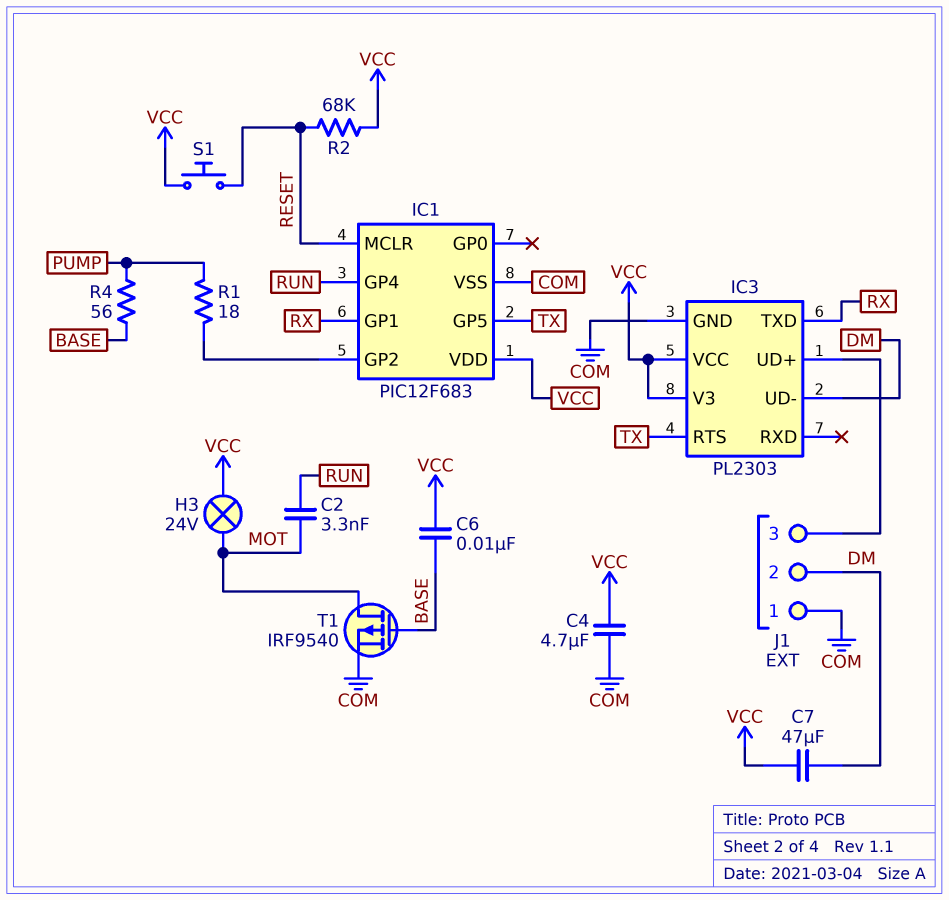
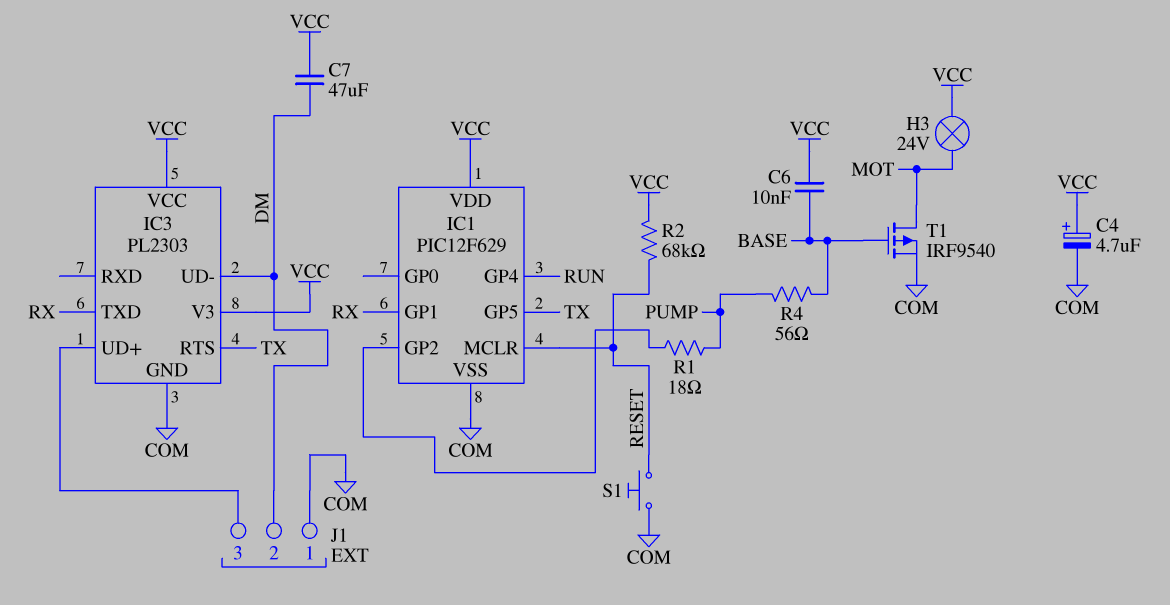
C2: 3.3nF (MOT, RUN) -> none
C4: 4.7uF (COM, VCC) -> 4.7uF (plus VCC, minus COM)
IC1: PIC12F683 -> PIC12F629
S1: button (RESET, VCC) -> button (COM, RESET)

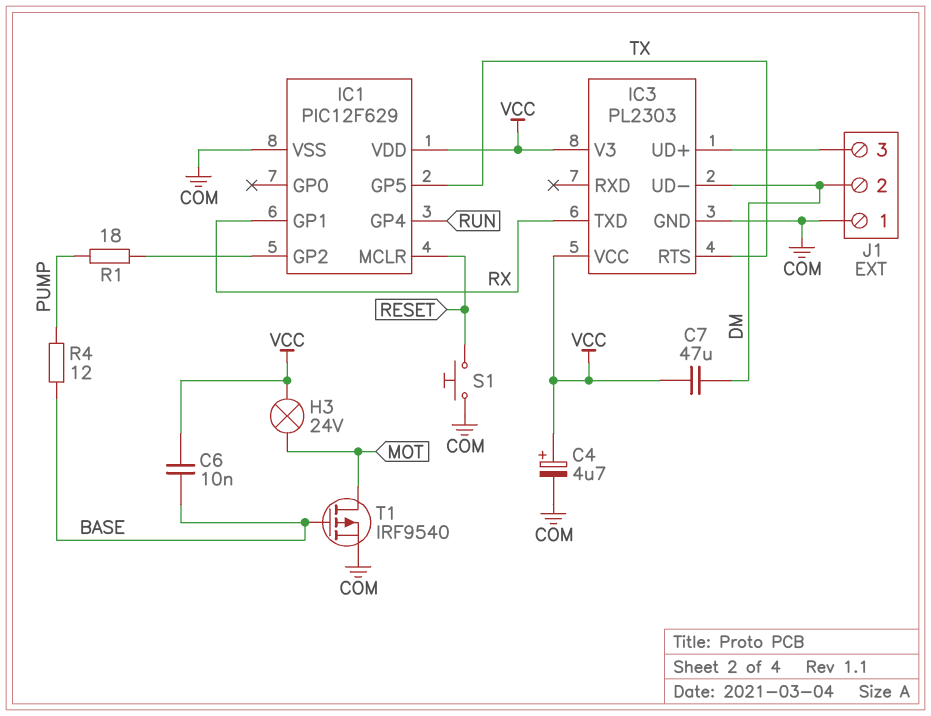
R2: 68k (RESET, VCC) -> none
R4: 56 (BASE, PUMP) -> 12 (BASE, PUMP)

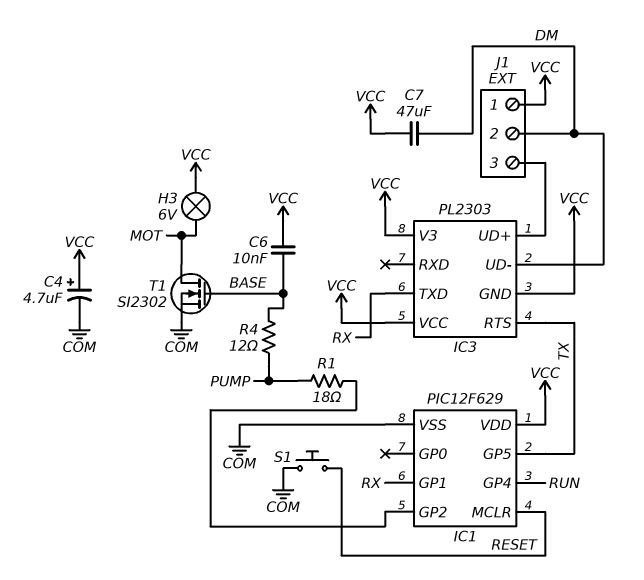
H3: lamp 24V (MOT, VCC) -> lamp 6V (MOT, VCC)
IC3 pin GND: COM -> VCC
J1 pin 1: COM -> VCC
T1: PMOS IRF9540 (G BASE, D MOT, S COM) -> NMOS SI2302 (G BASE, D MOT, S COM)

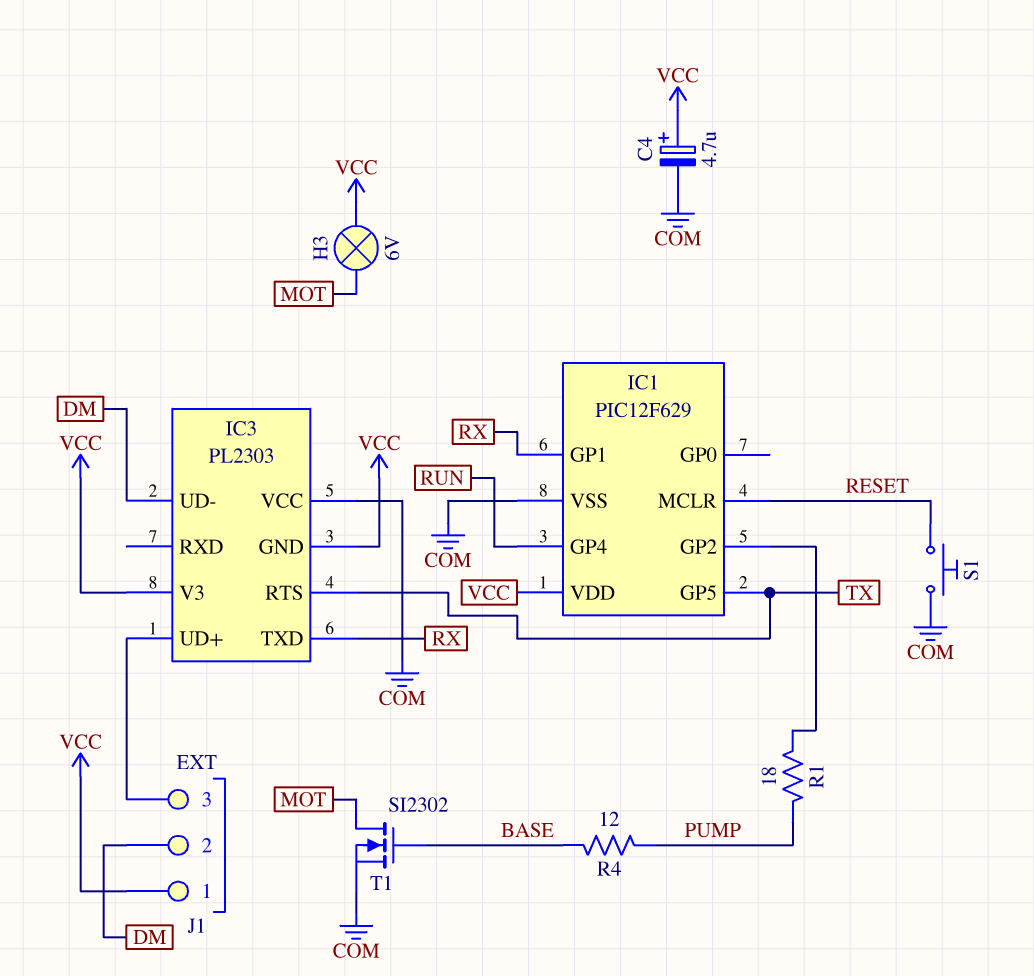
C6: 10nF (BASE, VCC) -> none
C7: 47uF (DM, VCC) -> none
IC3 pin VCC: VCC -> COM

